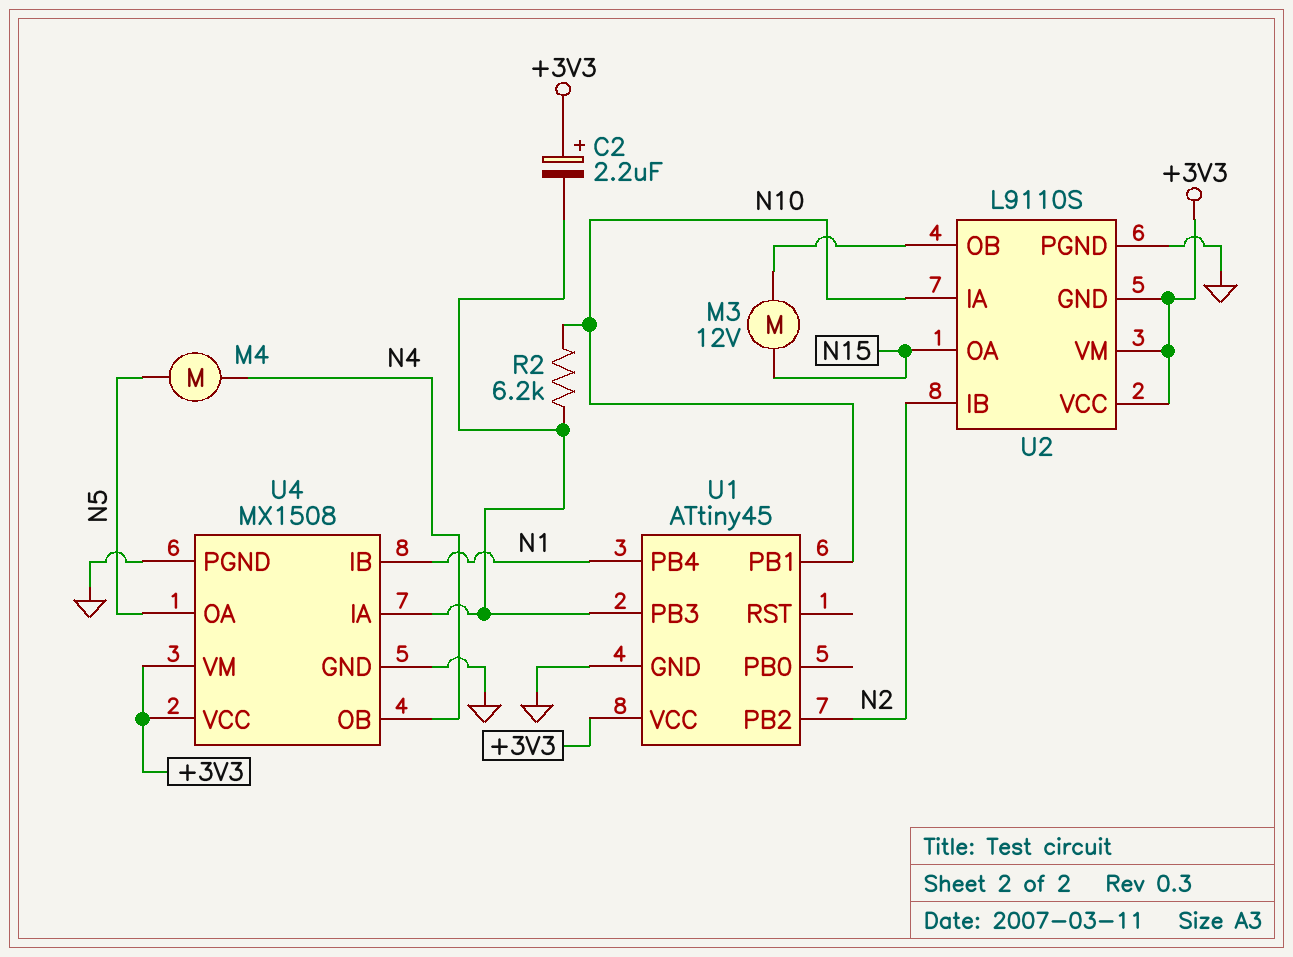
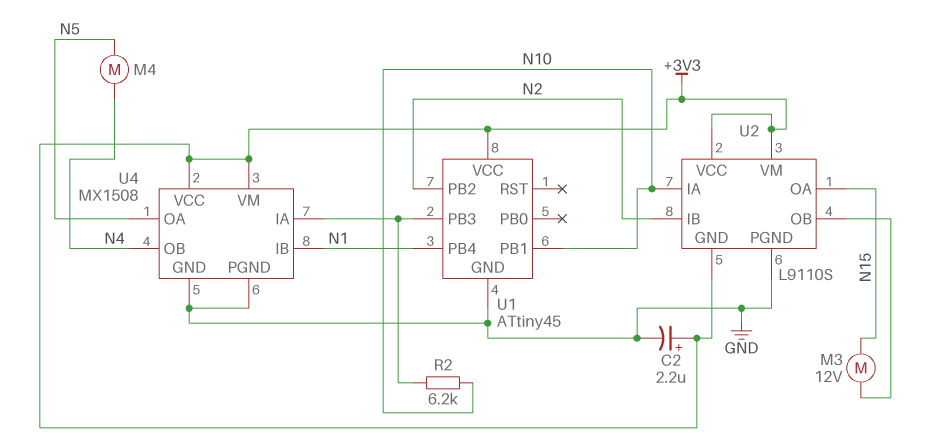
C2: 2.2uF (plus +3V3, minus U1/PB3) -> 2.2uF (plus +3V3, minus GND)

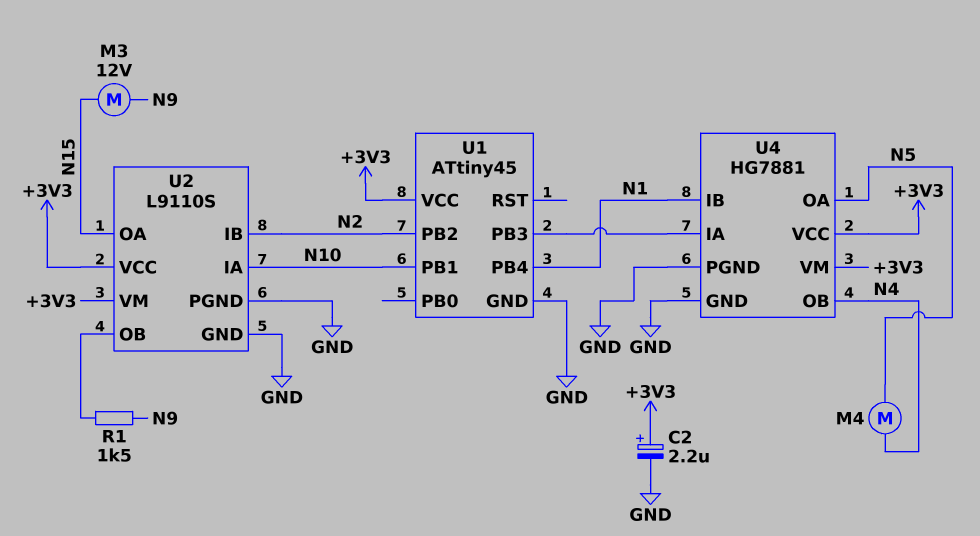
M3: motor 12V (N15, U2/OB) -> motor 12V (N9, N15)
R1: none -> 1.5k (N9, U2/OB)
R2: 6.2k (N10, U1/PB3) -> none
U2 pin GND: +3V3 -> GND
U4: MX1508 -> HG7881

